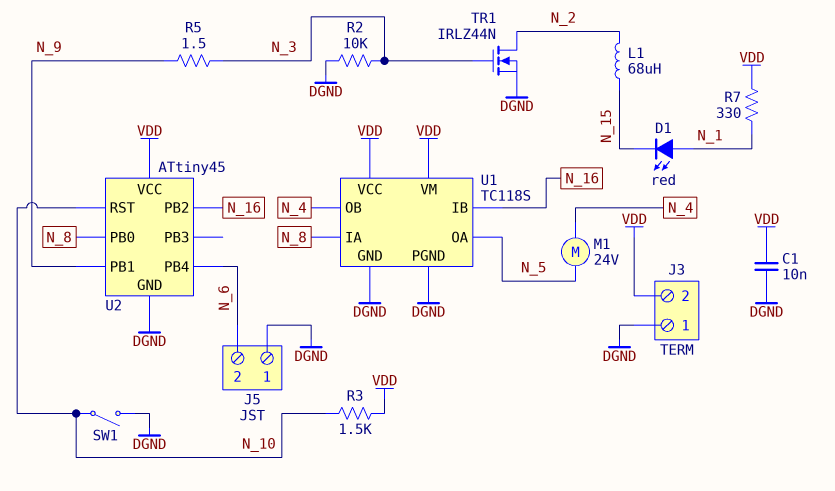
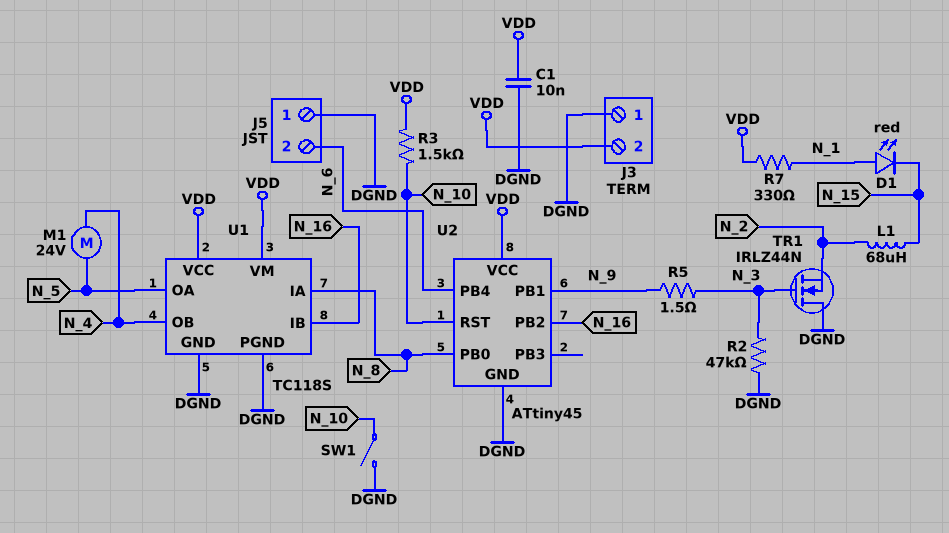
R2: 10k (DGND, N_3) -> 47k (DGND, N_3)
TR1: NMOS IRLZ44N (G N_3, D N_2, S DGND) -> NMOS IRLZ44N (G N_3, D DGND, S N_2)

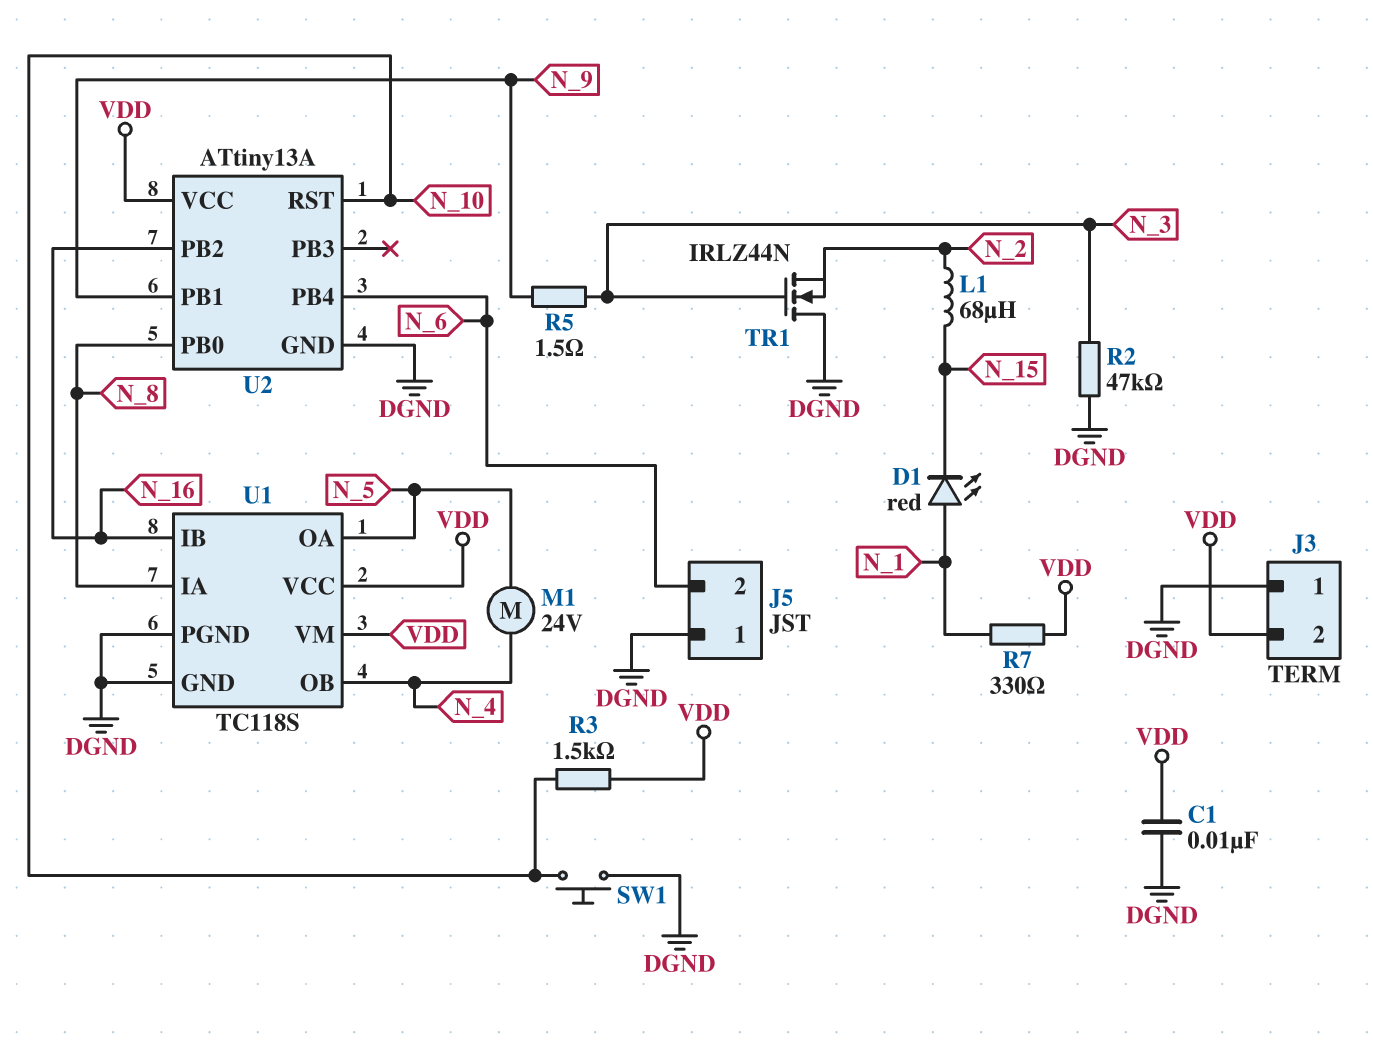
SW1: switch (DGND, N_10) -> button (DGND, N_10)
U2: ATtiny45 -> ATtiny13A

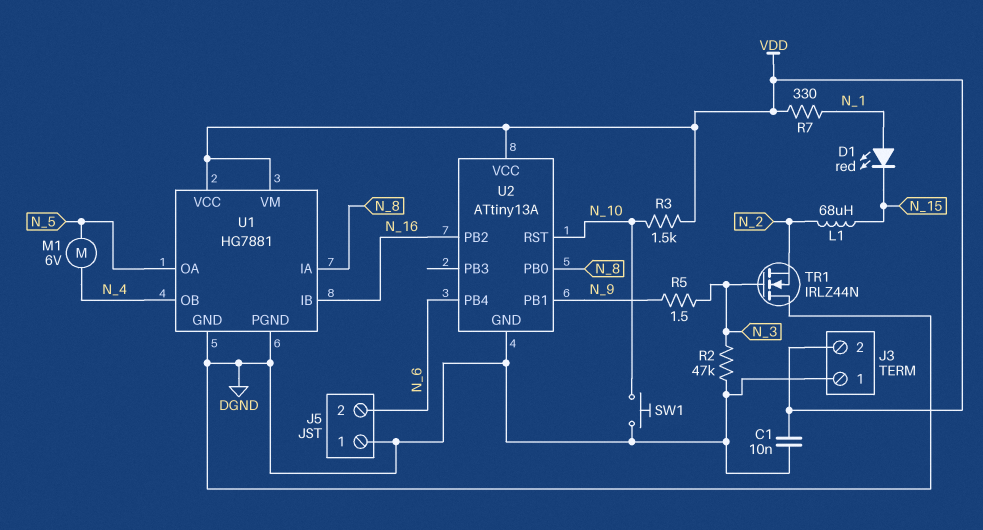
M1: motor 24V (N_4, N_5) -> motor 6V (N_4, N_5)
U1: TC118S -> HG7881

